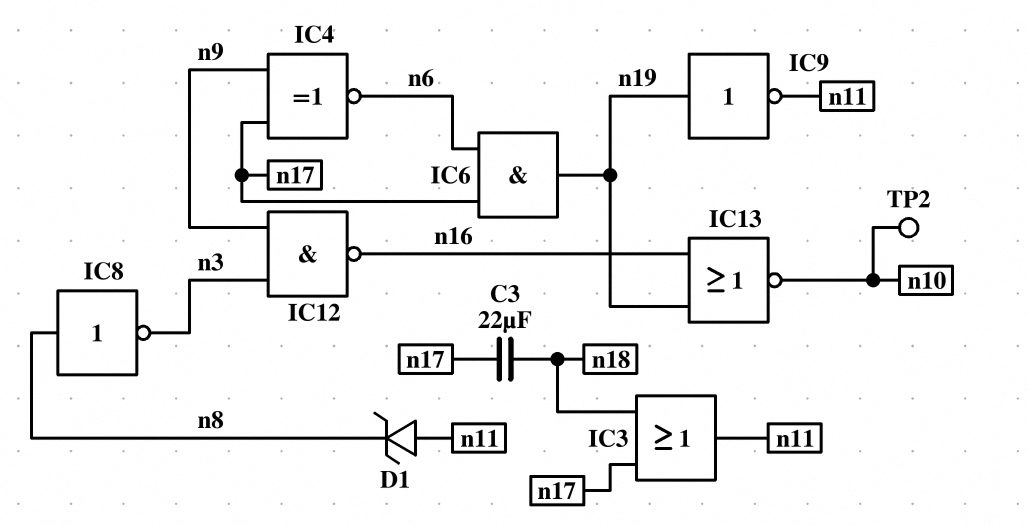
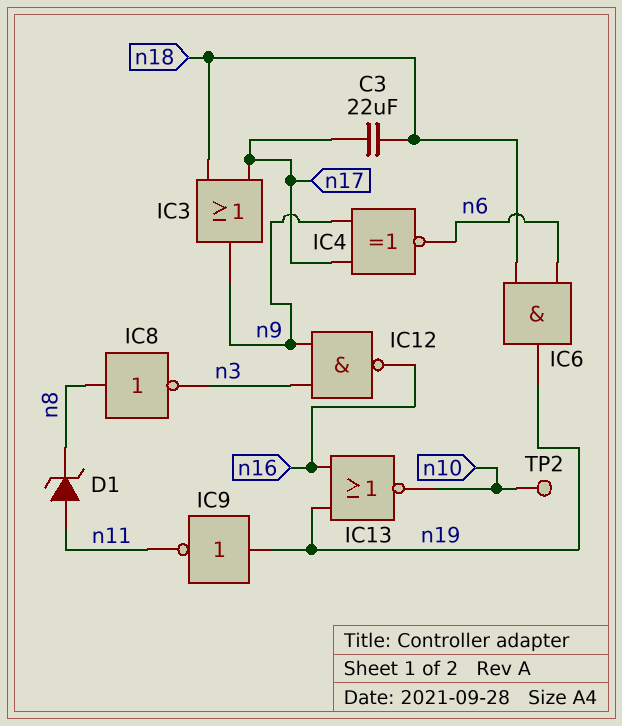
IC3: OR (in n17, in n18, out n11) -> OR (in n17, in n18, out n9)
IC6: AND (in n6, in n17, out n19) -> AND (in n6, in n18, out n19)

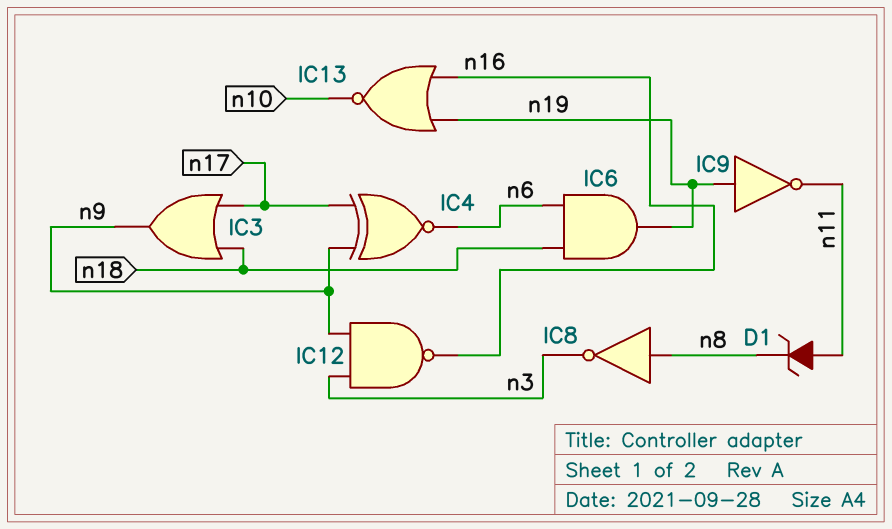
C3: 22uF (n17, n18) -> none
TP2: test point (n10) -> none

